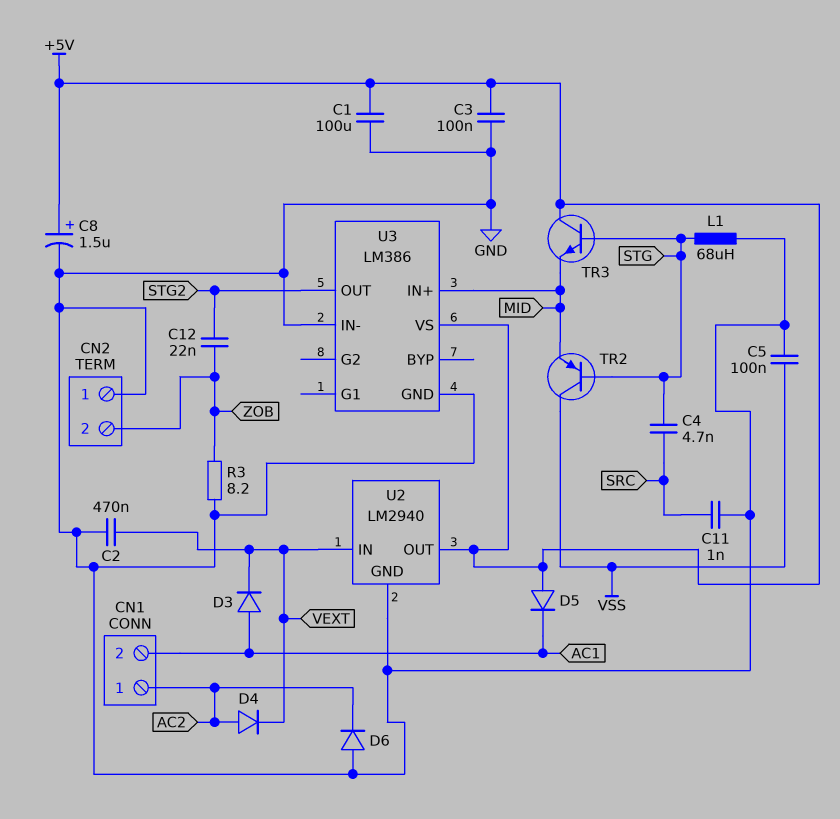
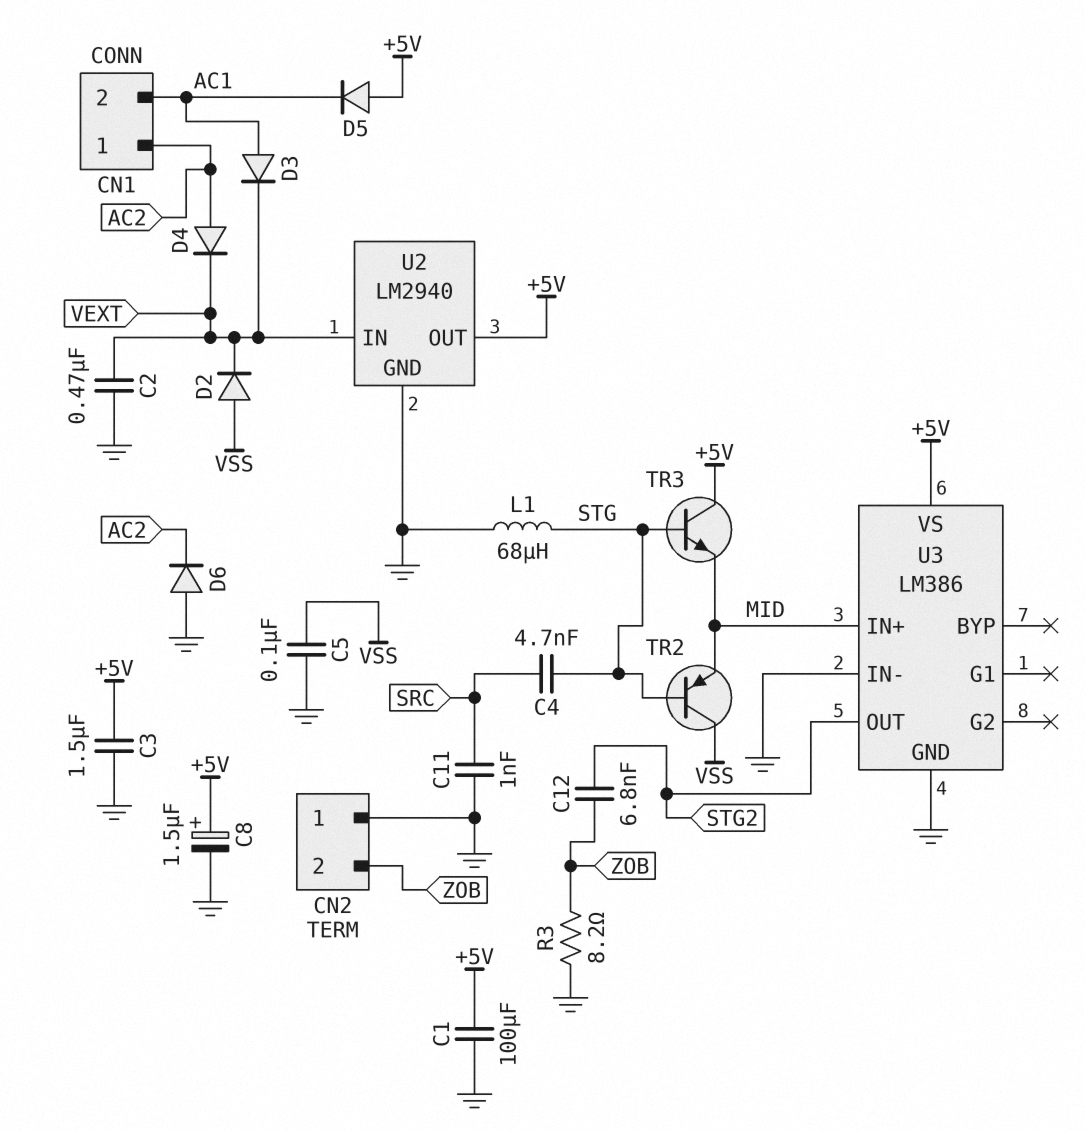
C3: 100nF (+5V, GND) -> 1.5uF (+5V, GND)
C12: 22nF (STG2, ZOB) -> 6.8nF (STG2, ZOB)
D2: none -> diode (A VSS, K VEXT)

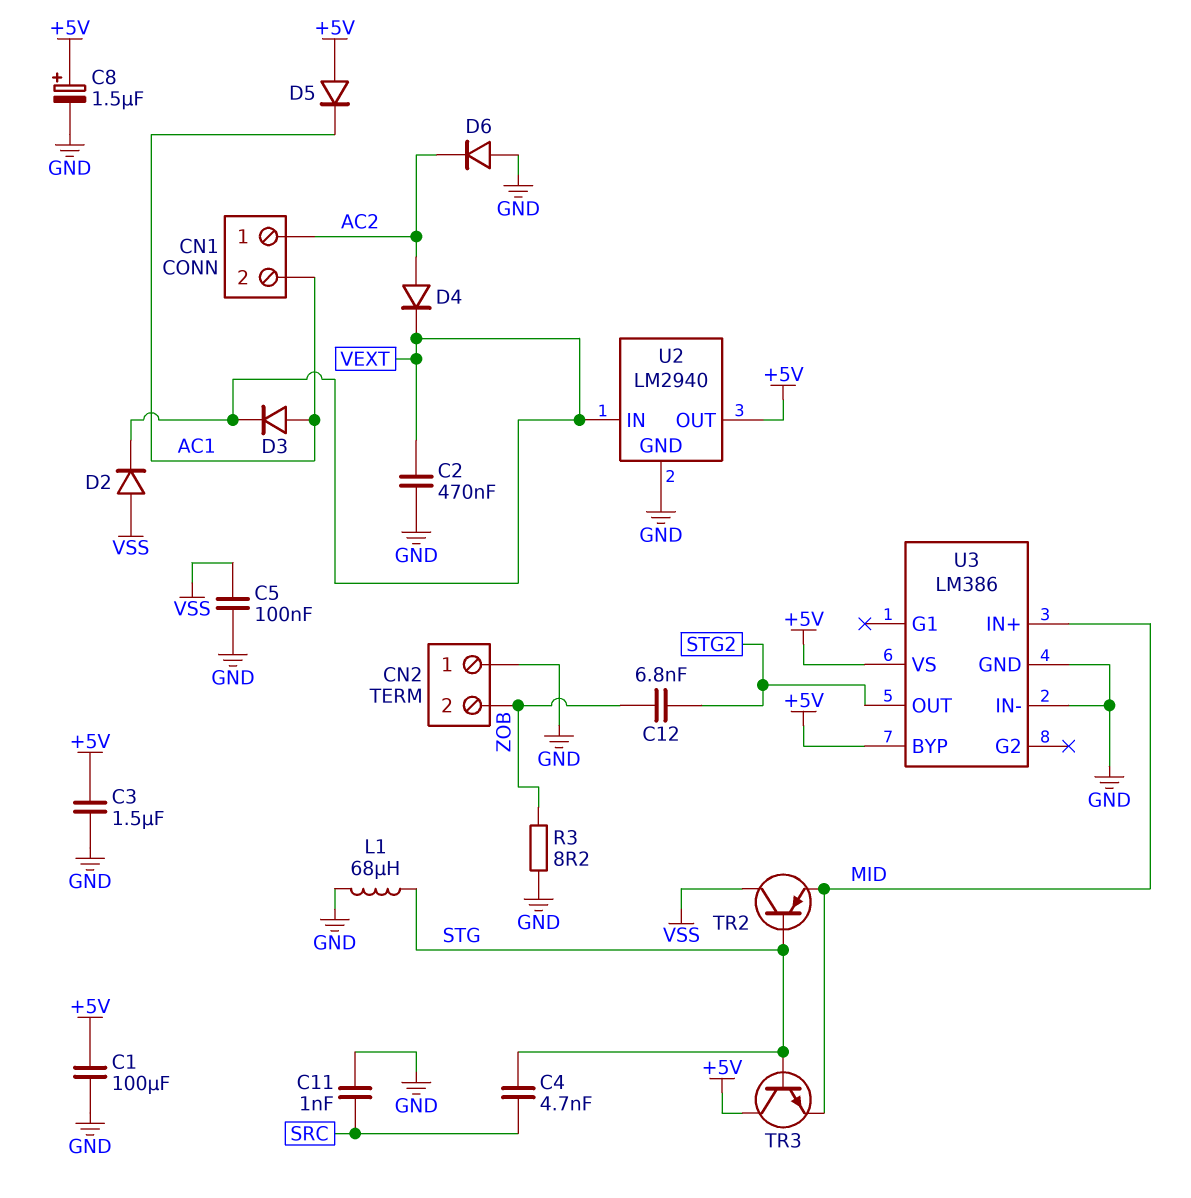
U3 pin BYP: none -> +5V

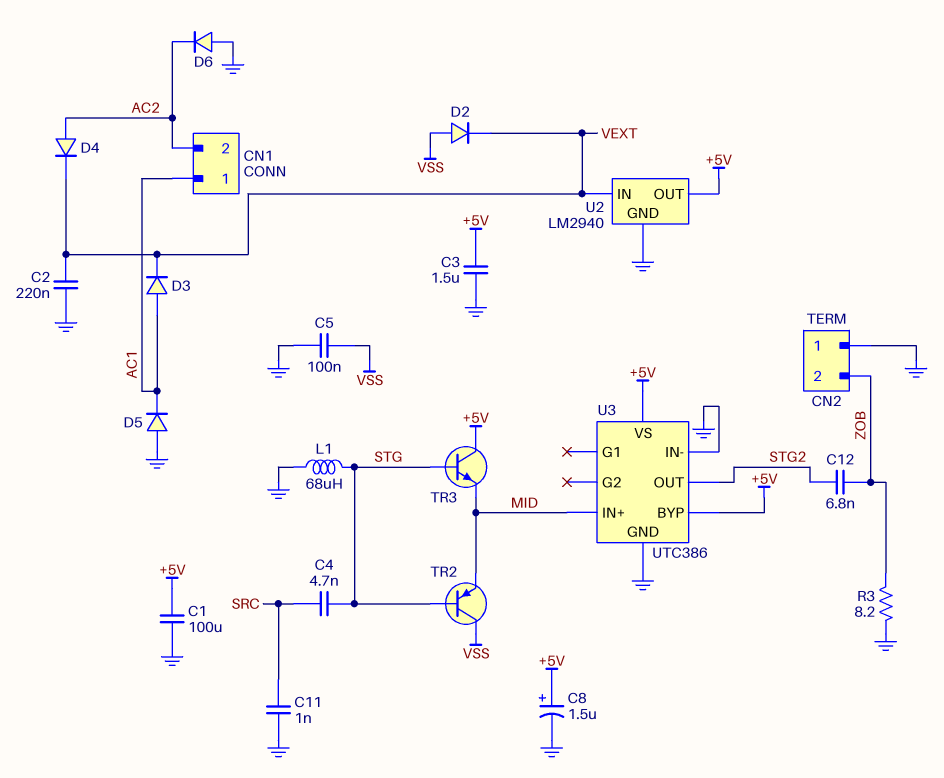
C2: 470nF (GND, VEXT) -> 220nF (GND, VEXT)
CN1 pin 1: AC2 -> AC1
CN1 pin 2: AC1 -> AC2
D5: diode (A +5V, K AC1) -> diode (A GND, K AC1)
U3: LM386 -> UTC386

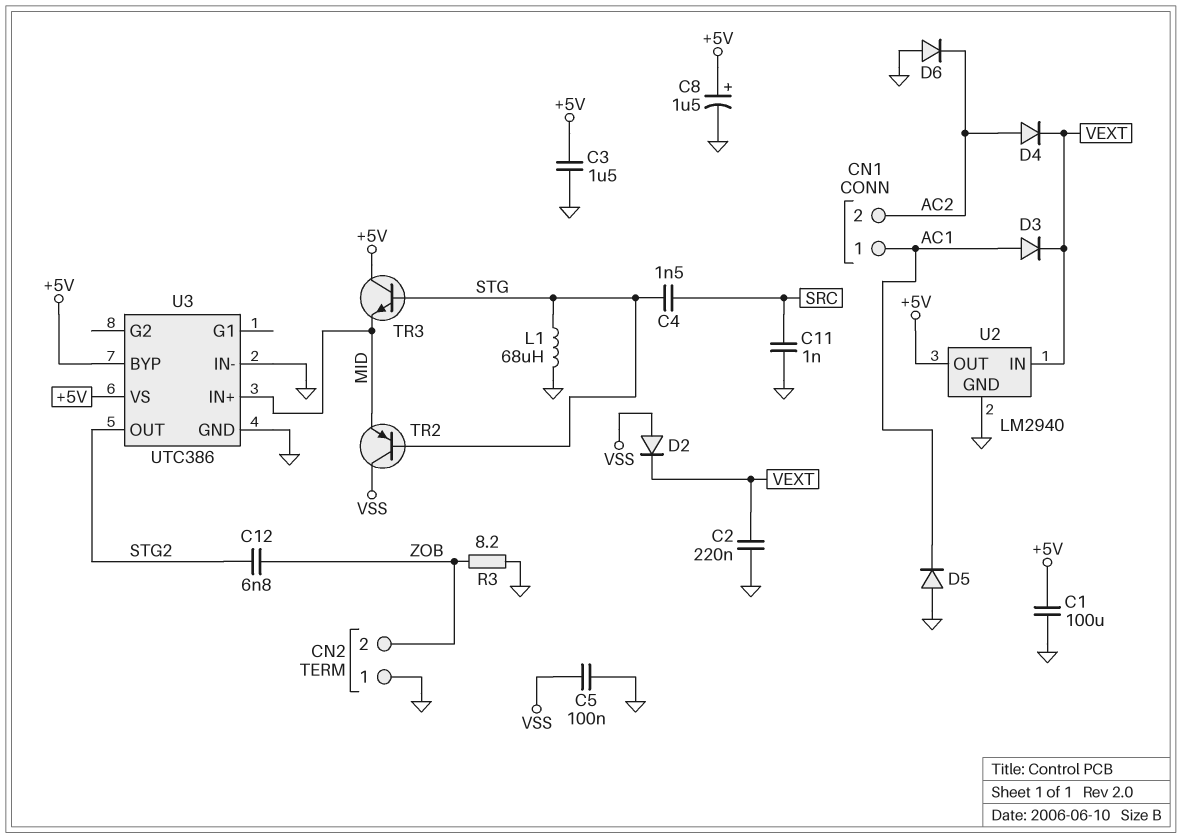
C4: 4.7nF (SRC, STG) -> 1.5nF (SRC, STG)

